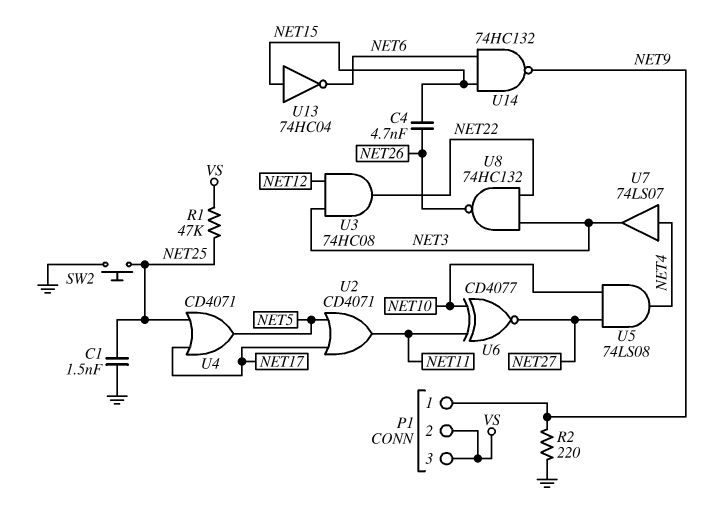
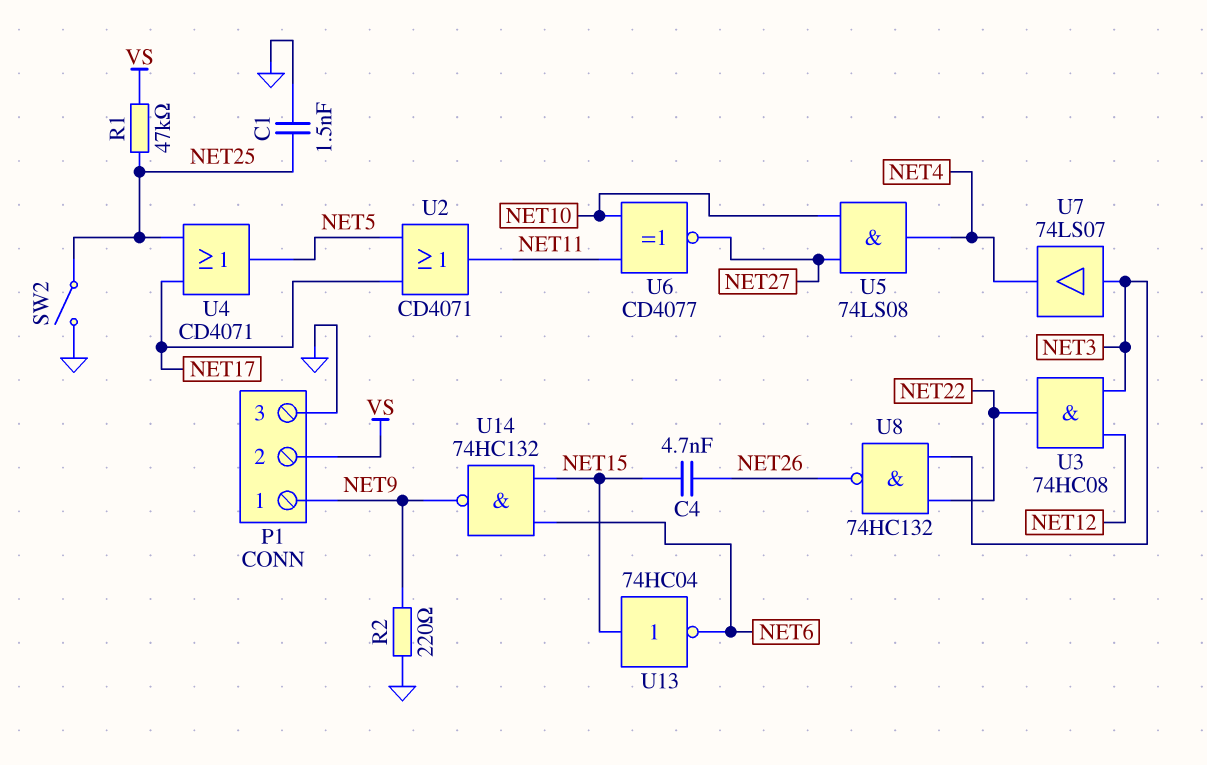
P1 pin 3: VS -> GND
SW2: button (GND, NET25) -> switch (GND, NET25)
U7: buffer 74LS07 (in NET4, out NET3) -> buffer 74LS07 (in NET3, out NET4)

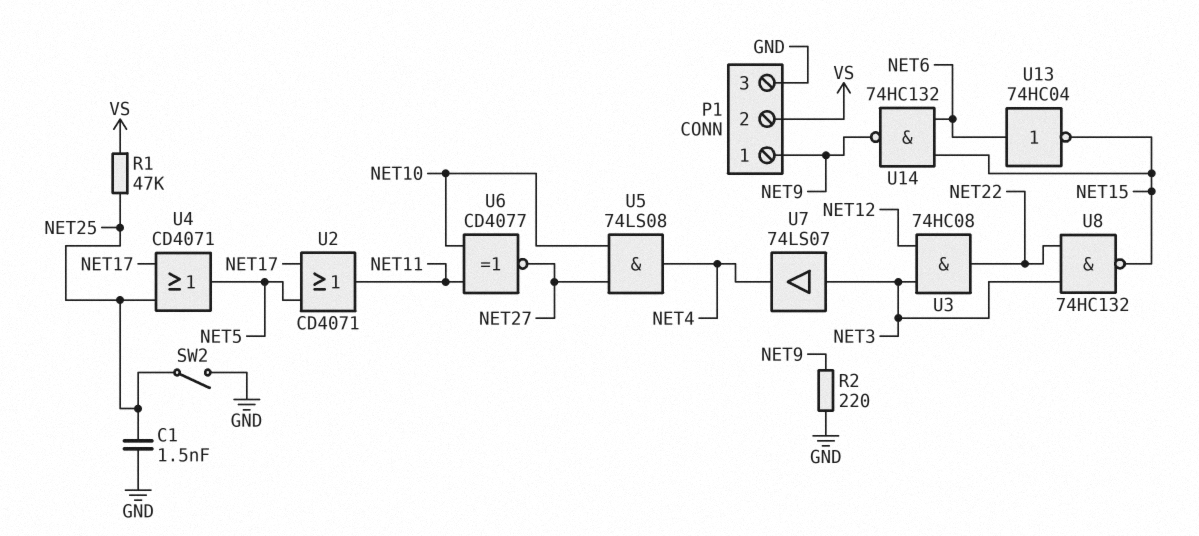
C4: 4.7nF (NET15, NET26) -> none
U8: NAND 74HC132 (in NET3, in NET22, out NET26) -> NAND 74HC132 (in NET3, in NET22, out NET15)
U13: NOT 74HC04 (in NET15, out NET6) -> NOT 74HC04 (in NET6, out NET15)

